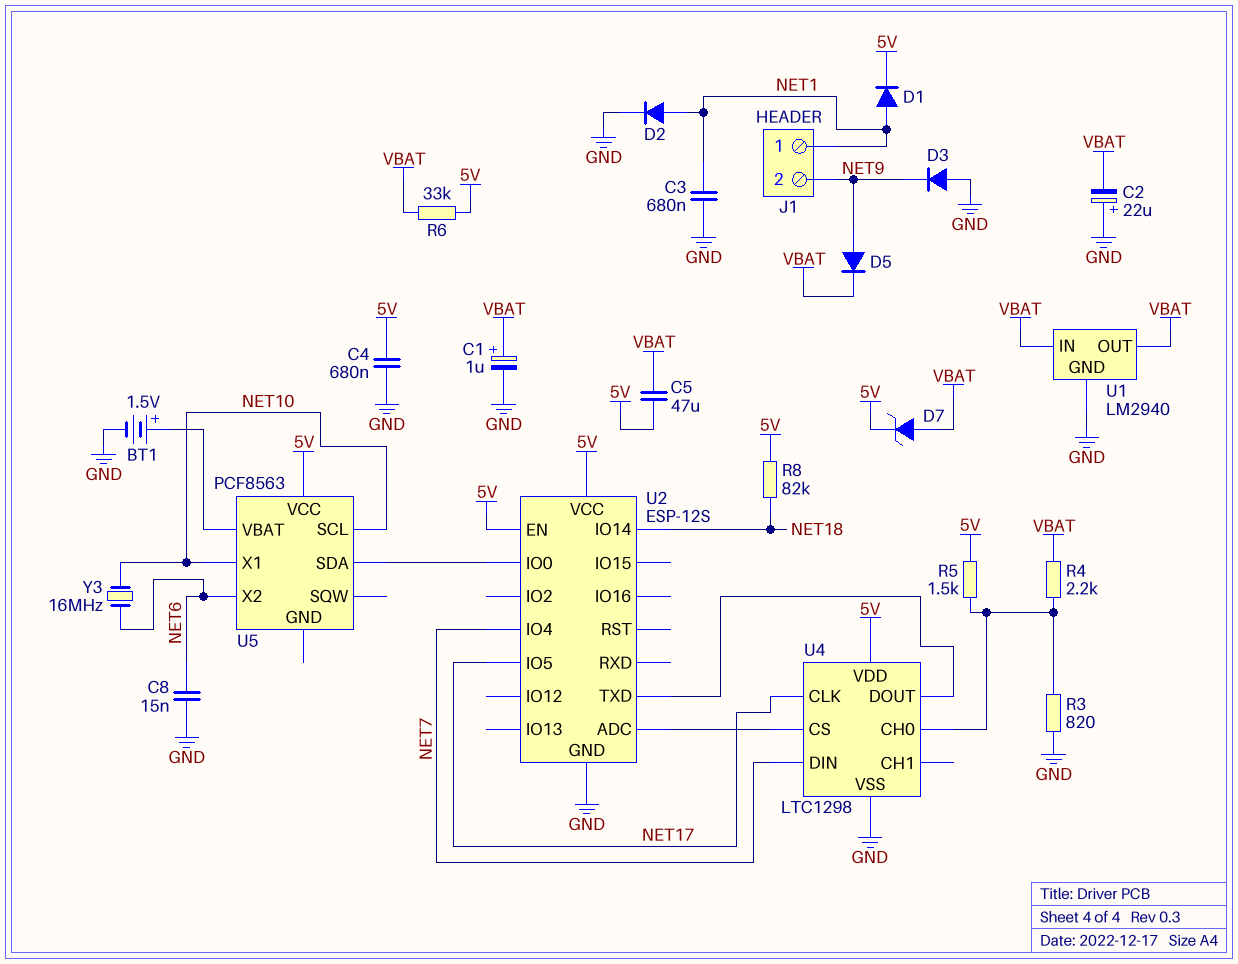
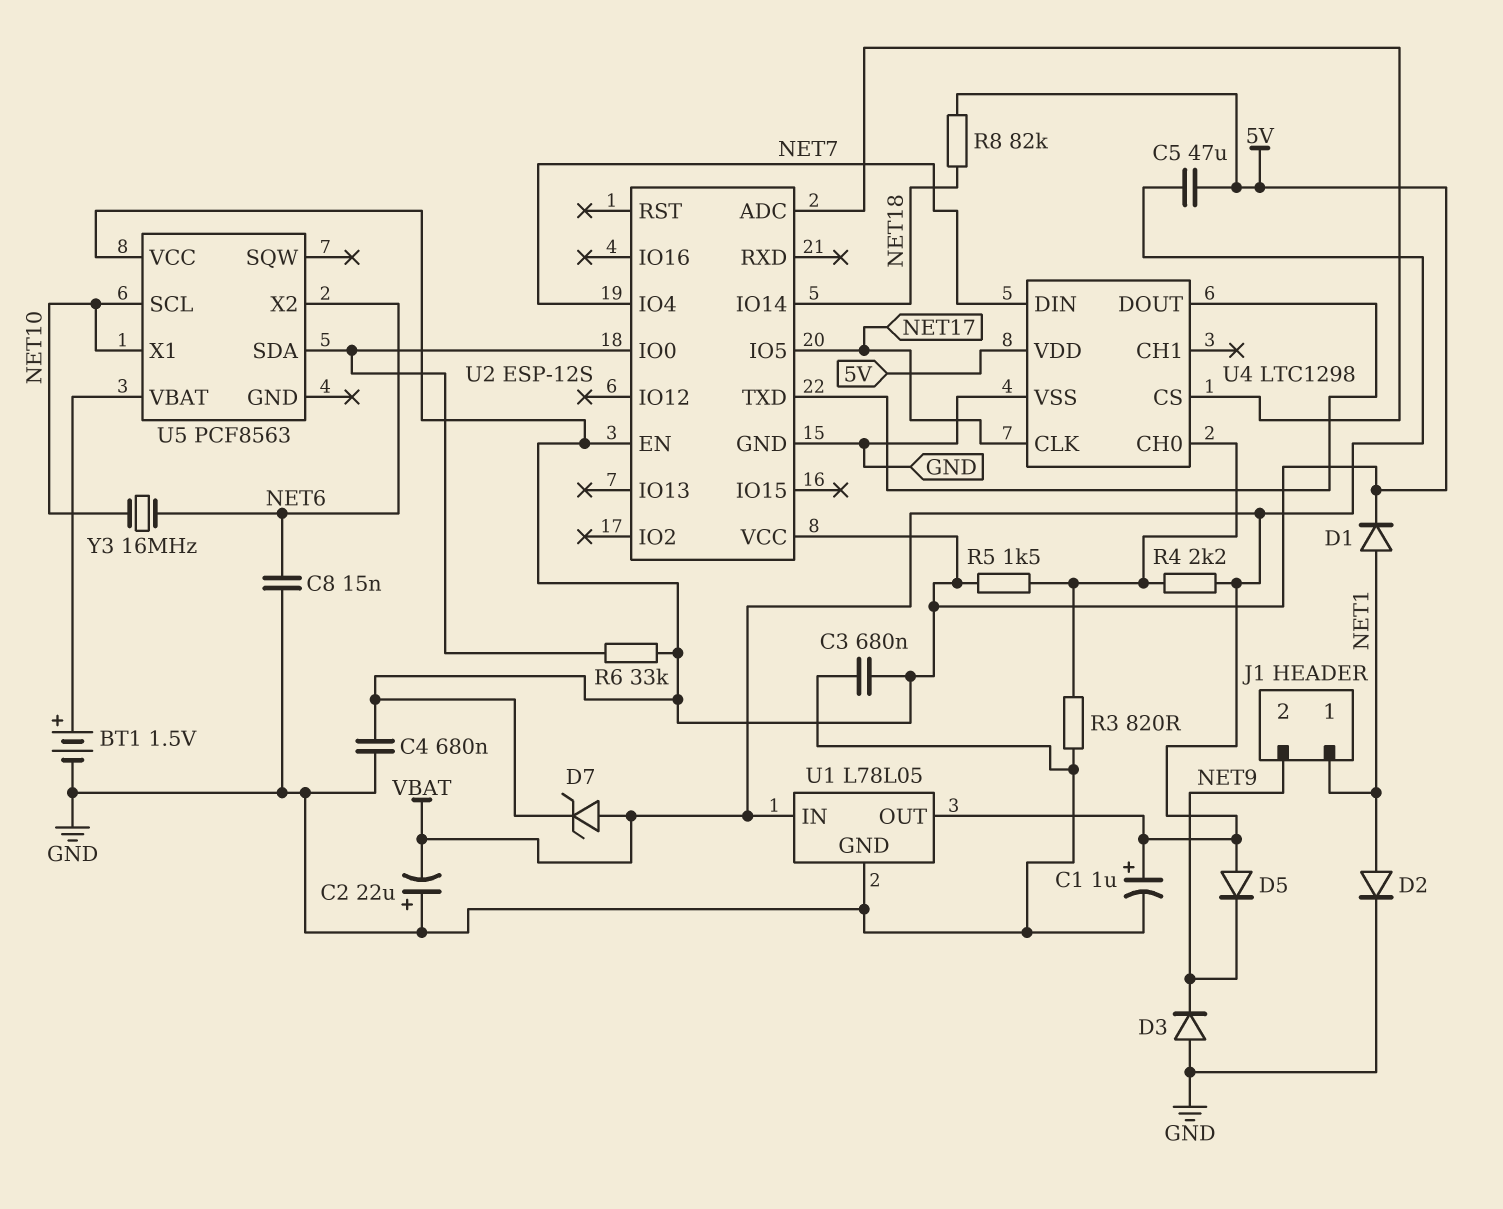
C3: 680nF (GND, NET1) -> 680nF (5V, GND)
D5: diode (A NET9, K VBAT) -> diode (A VBAT, K NET9)
R6: 33k (5V, VBAT) -> 33k (5V, U2/IO0)
U1: LM2940 -> L78L05

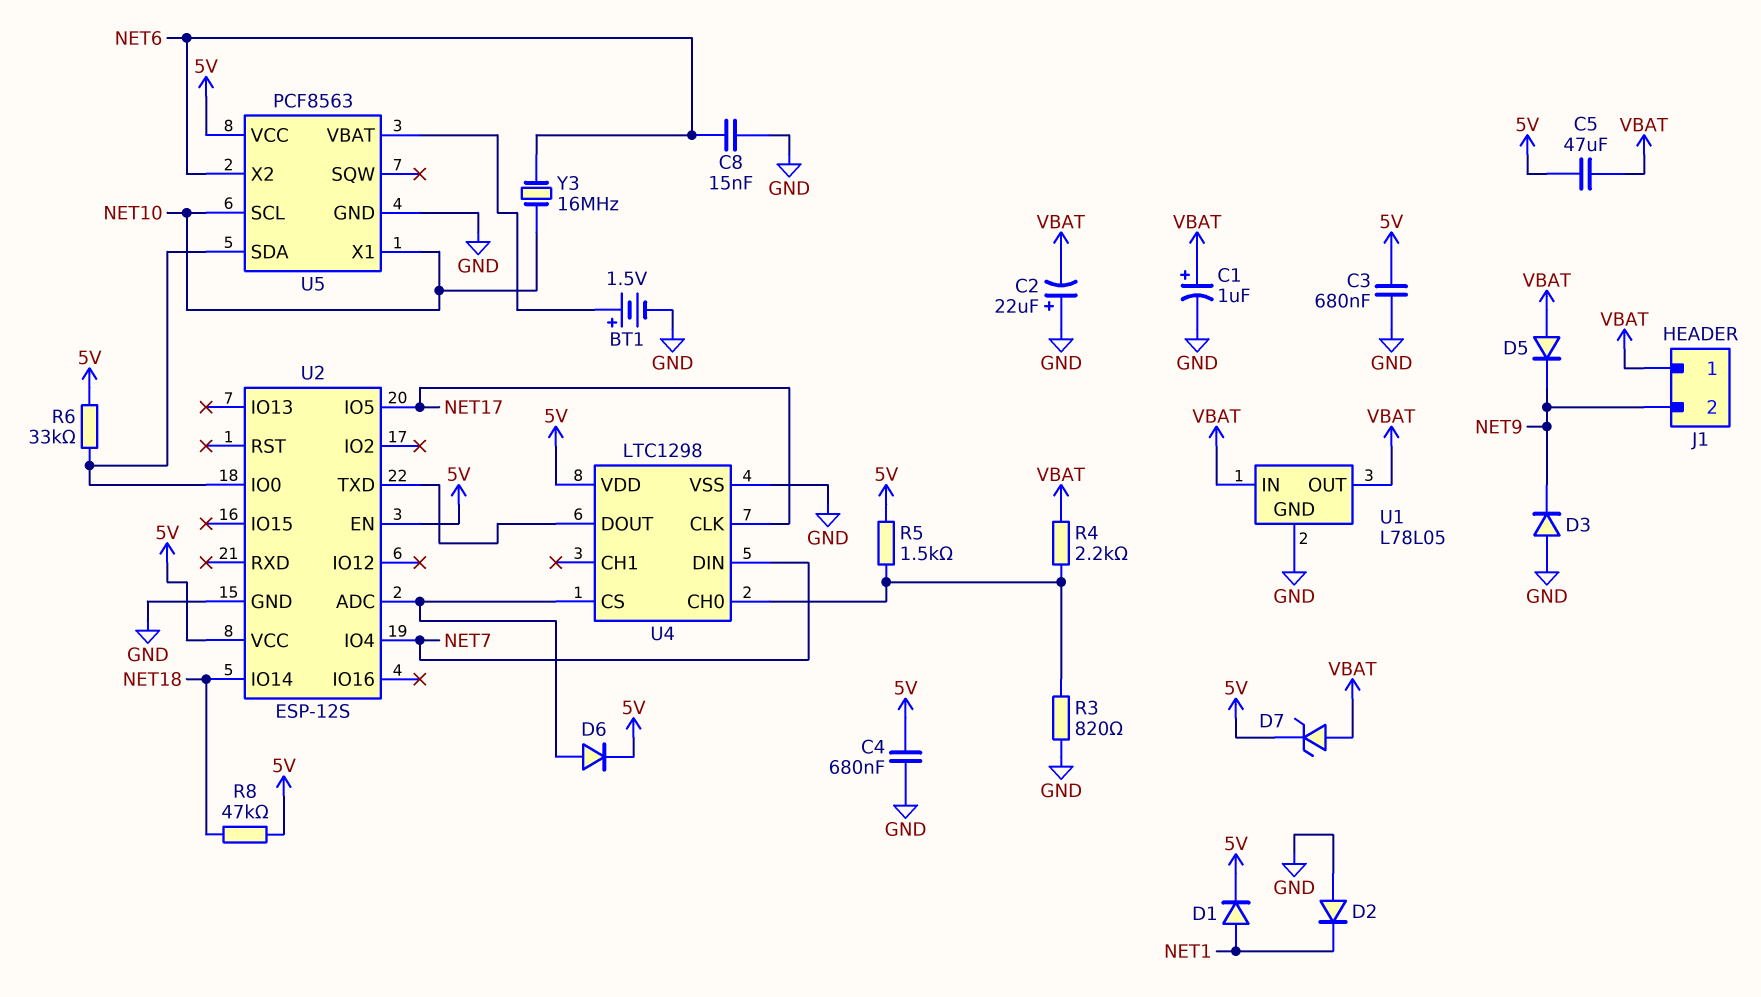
D2: diode (A NET1, K GND) -> diode (A GND, K NET1)
D6: none -> diode (A U2/ADC, K 5V)
J1 pin 1: NET1 -> VBAT
R8: 82k (5V, NET18) -> 47k (5V, NET18)
U5 pin GND: none -> GND

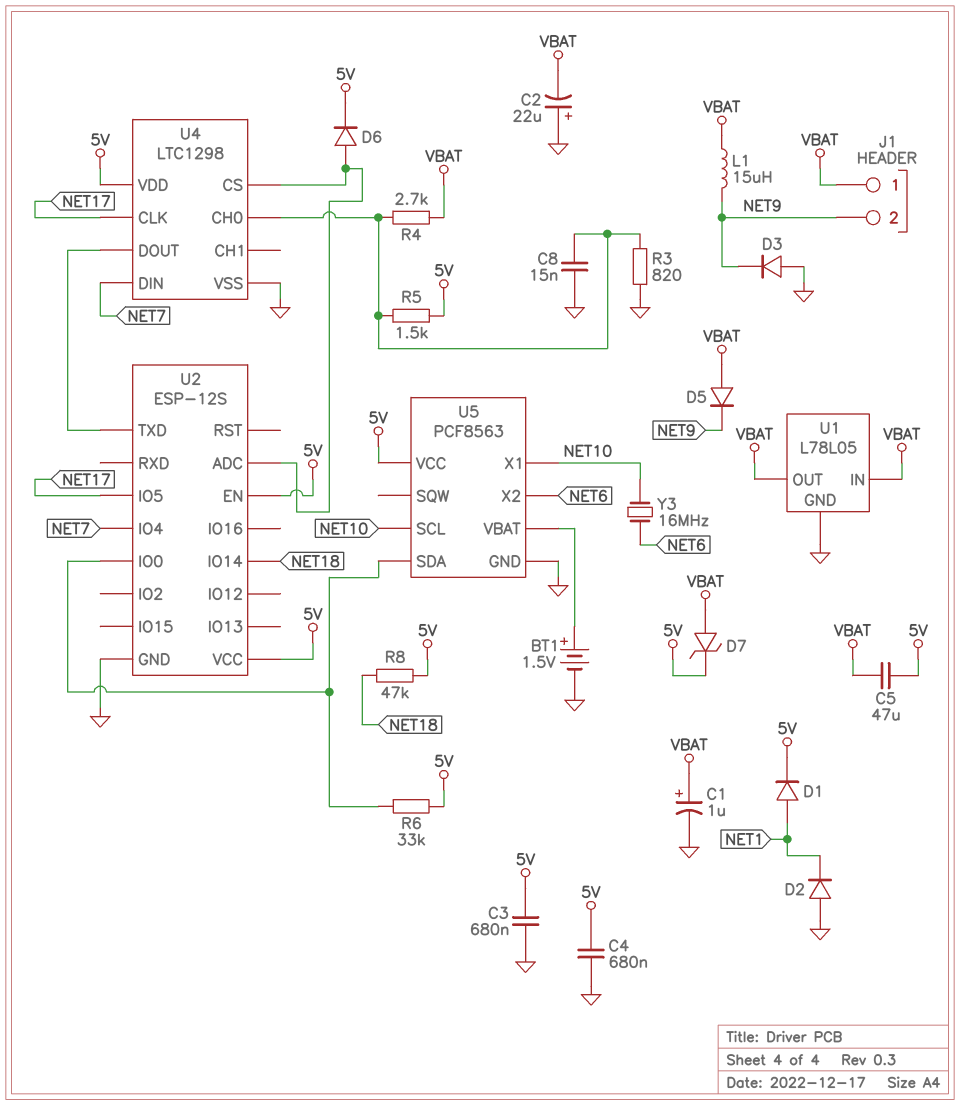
C8: 15nF (GND, NET6) -> 15nF (GND, U4/CH0)
L1: none -> 15uH (NET9, VBAT)
R4: 2.2k (U4/CH0, VBAT) -> 2.7k (U4/CH0, VBAT)

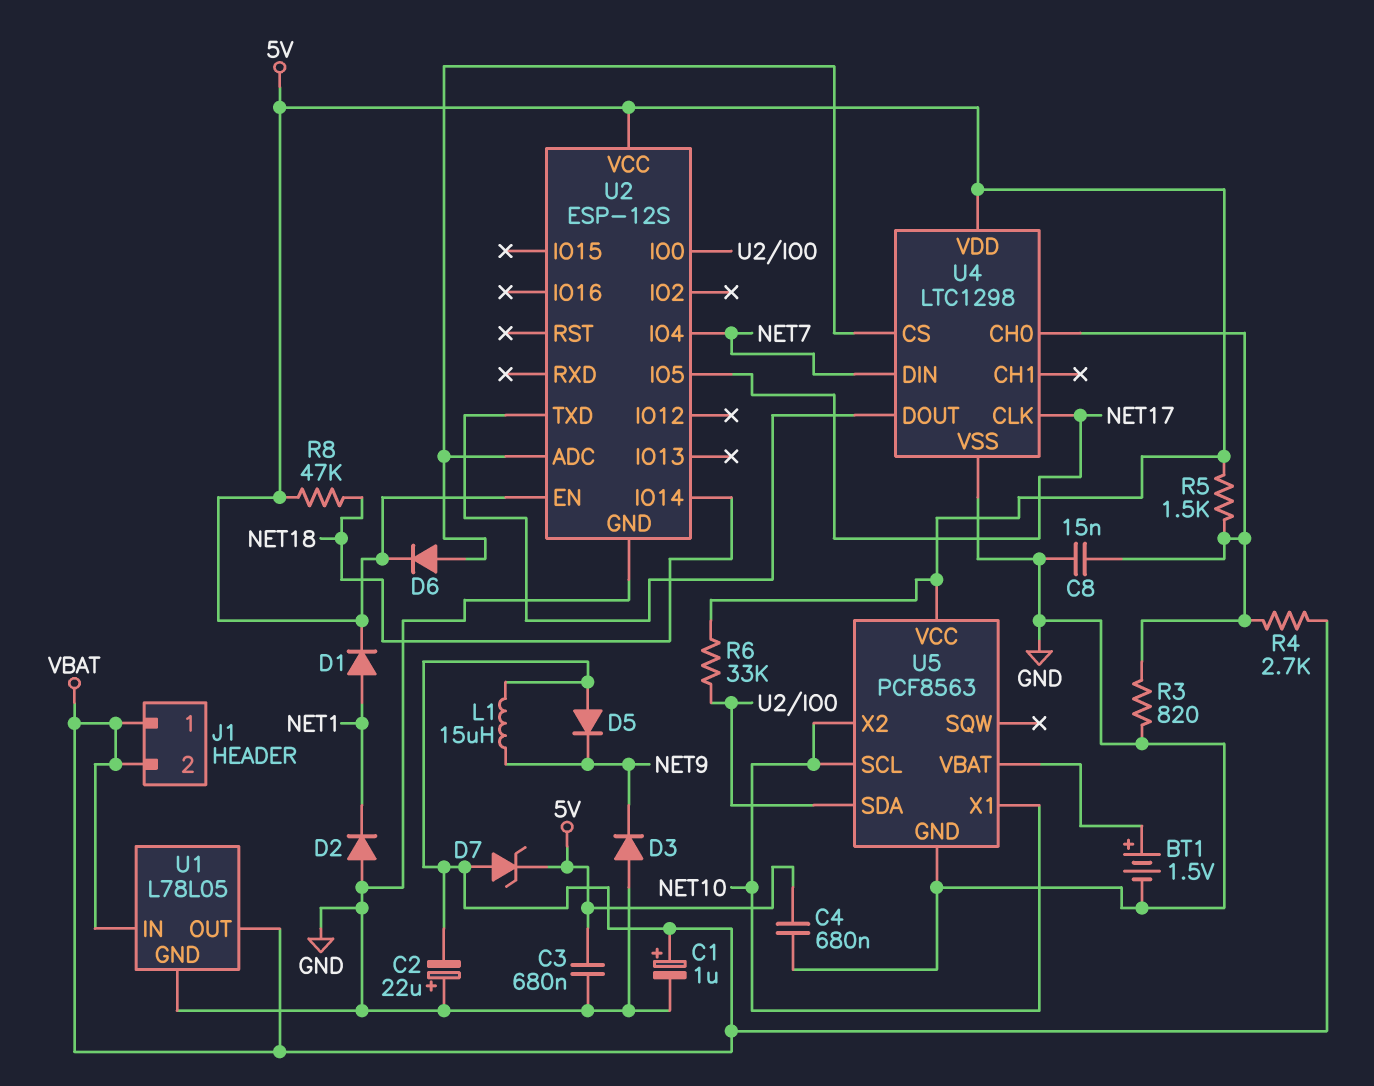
C5: 47uF (5V, VBAT) -> none
J1 pin 2: NET9 -> VBAT
U5 pin X2: NET6 -> NET10
Y3: 16MHz (NET6, NET10) -> none

